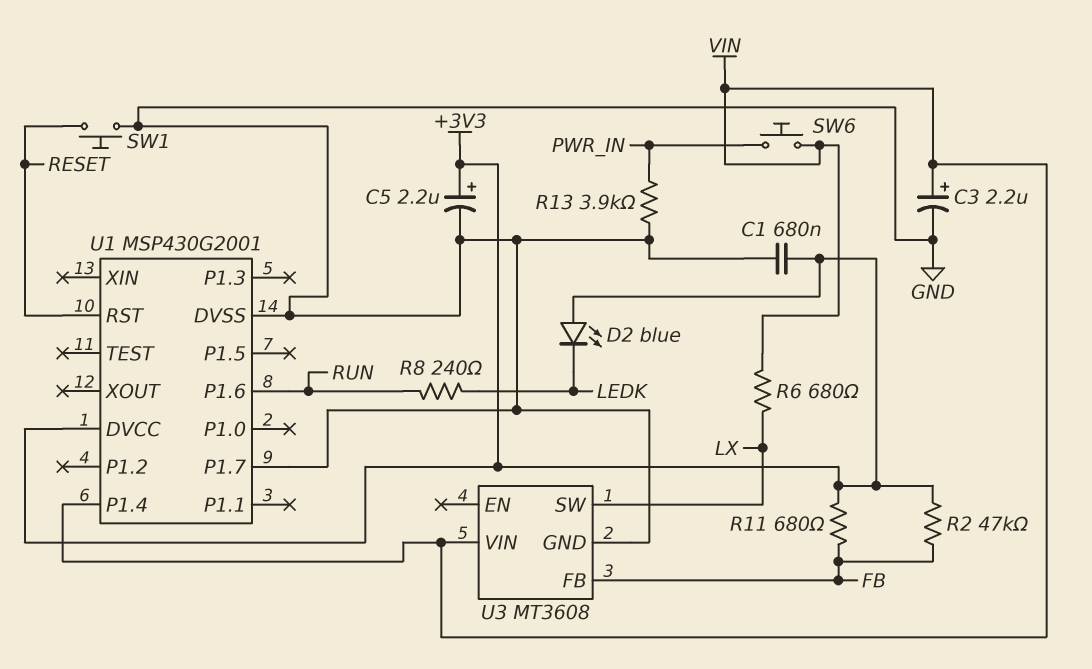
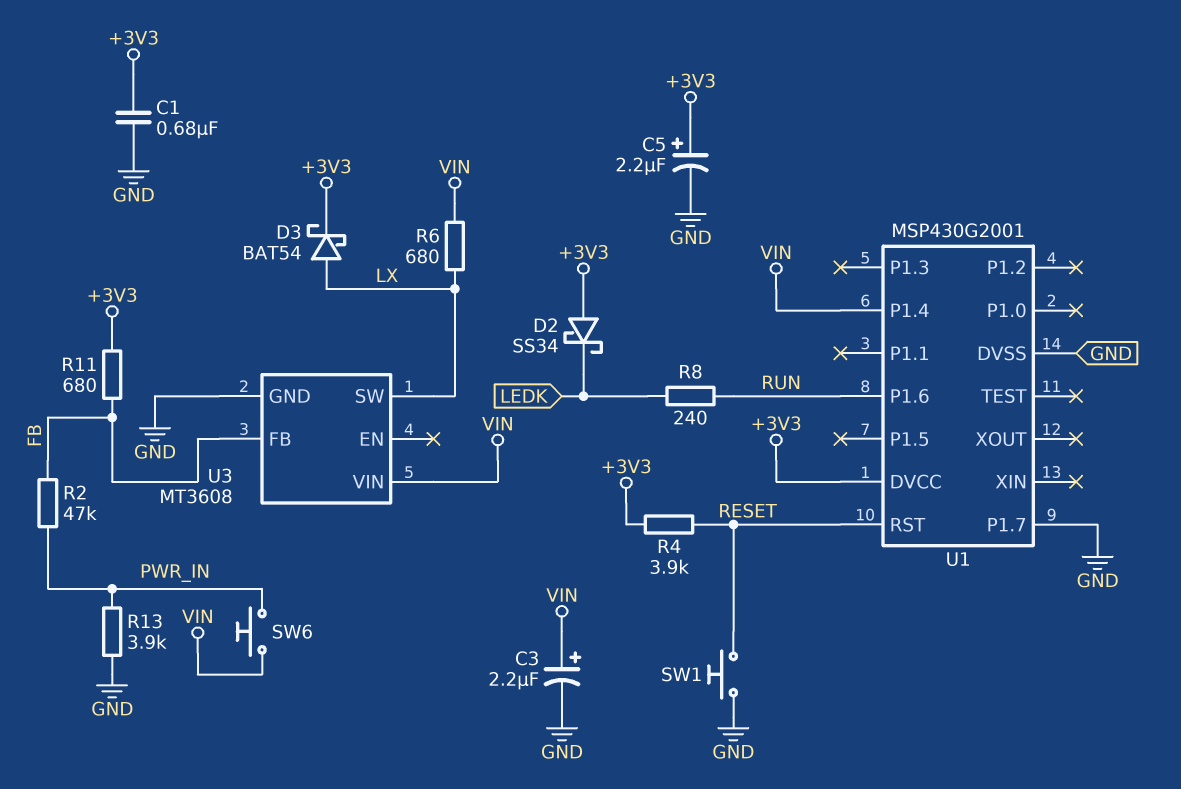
D2: LED blue (A +3V3, K LEDK) -> schottky SS34 (A +3V3, K LEDK)
D3: none -> schottky BAT54 (A LX, K +3V3)
R2: 47k (+3V3, FB) -> 47k (FB, PWR_IN)
R4: none -> 3.9k (+3V3, RESET)

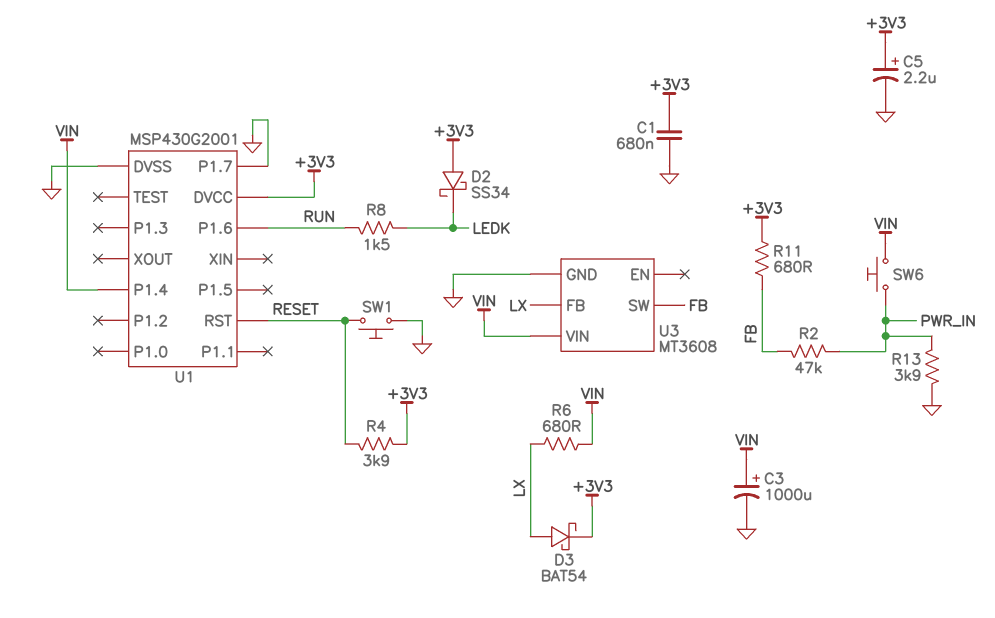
C3: 2.2uF (plus VIN, minus GND) -> 1000uF (plus VIN, minus GND)
R8: 240 (LEDK, RUN) -> 1.5k (LEDK, RUN)
U3 pin FB: FB -> LX
U3 pin SW: LX -> FB

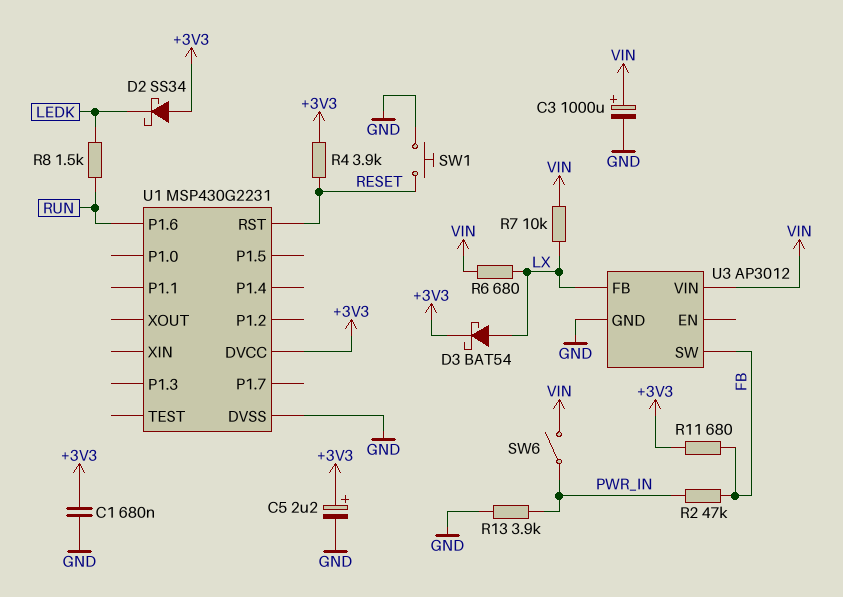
R7: none -> 10k (LX, VIN)
SW6: button (PWR_IN, VIN) -> switch (PWR_IN, VIN)
U1: MSP430G2001 -> MSP430G2231
U1 pin P1.4: VIN -> none
U1 pin P1.7: GND -> none
U3: MT3608 -> AP3012

